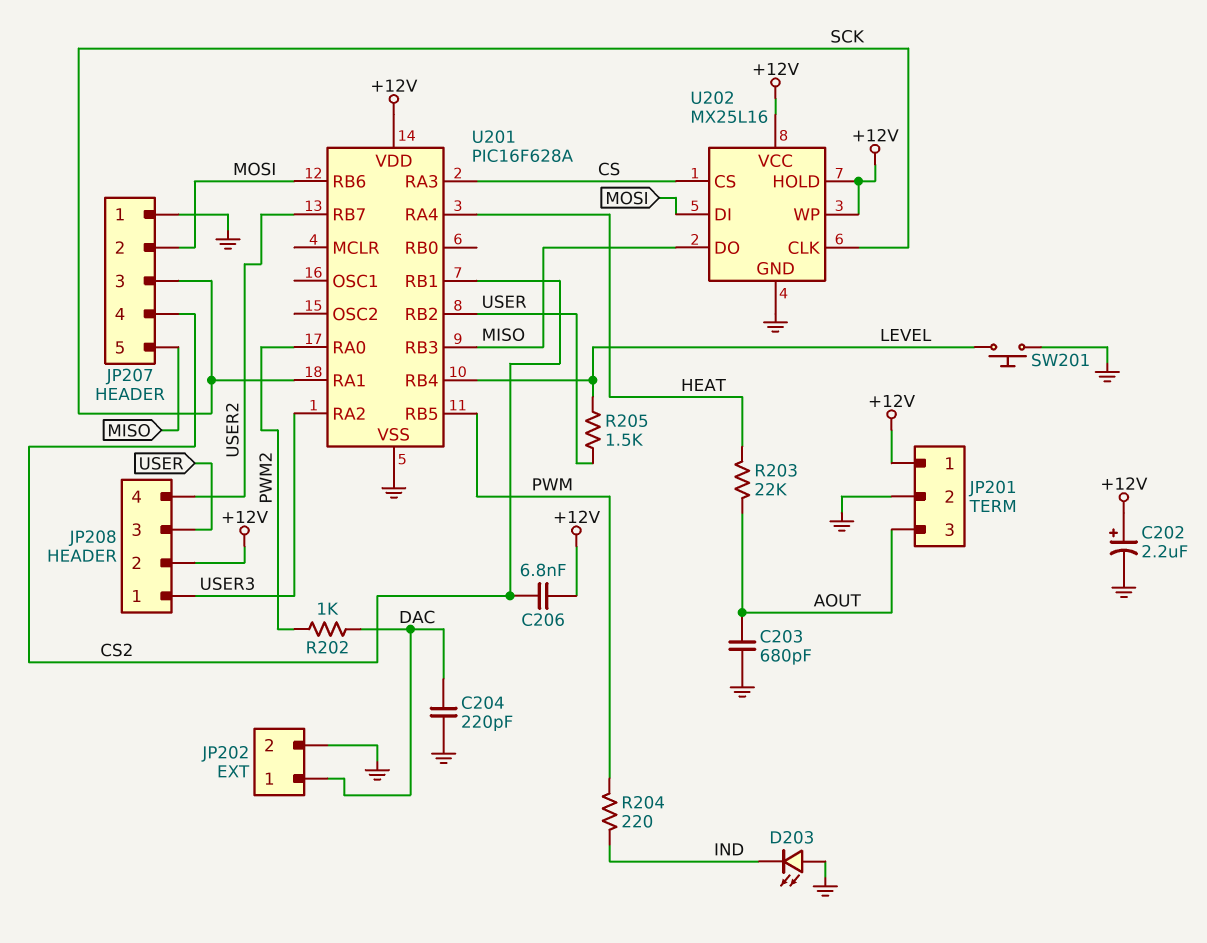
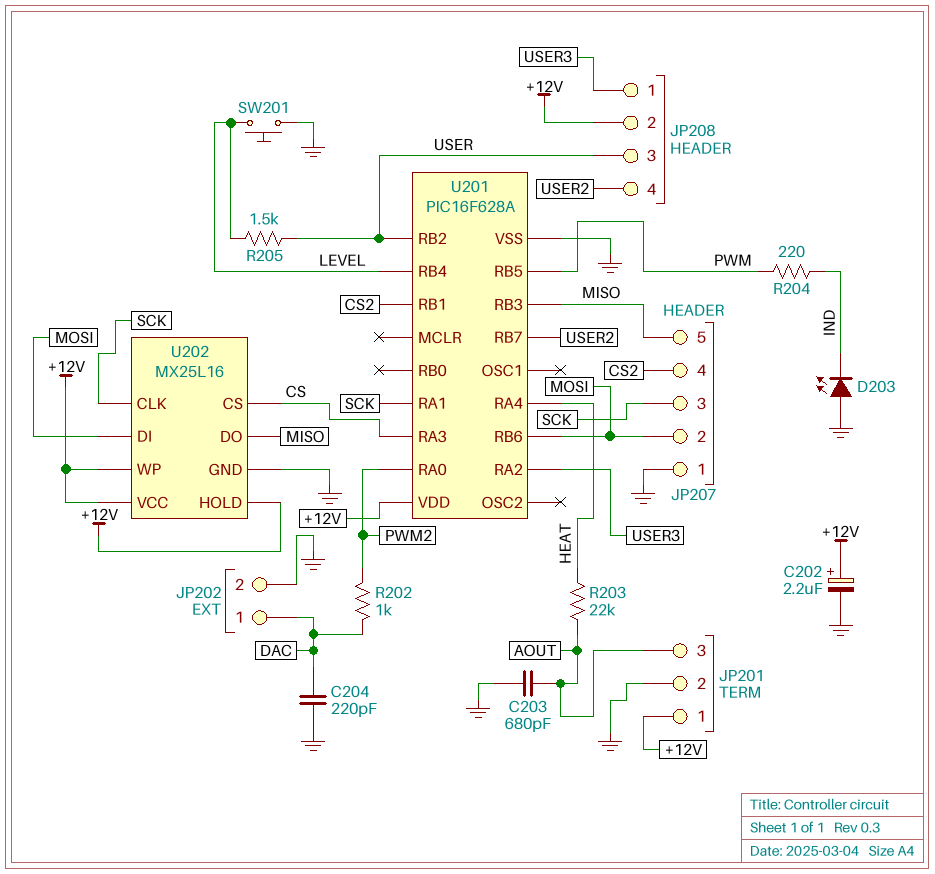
C206: 6.8nF (+12V, CS2) -> none

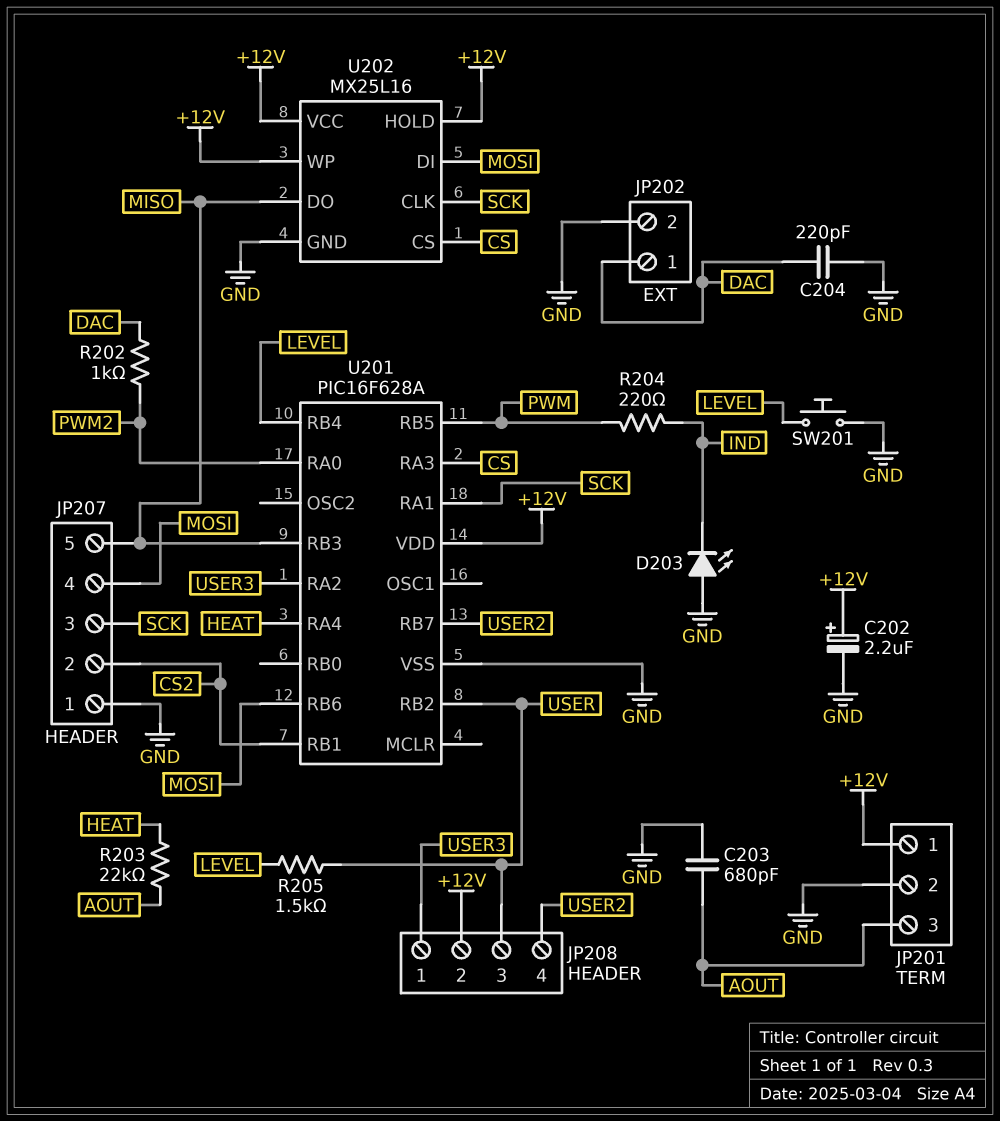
JP207 pin 2: MOSI -> CS2
JP207 pin 4: CS2 -> MOSI

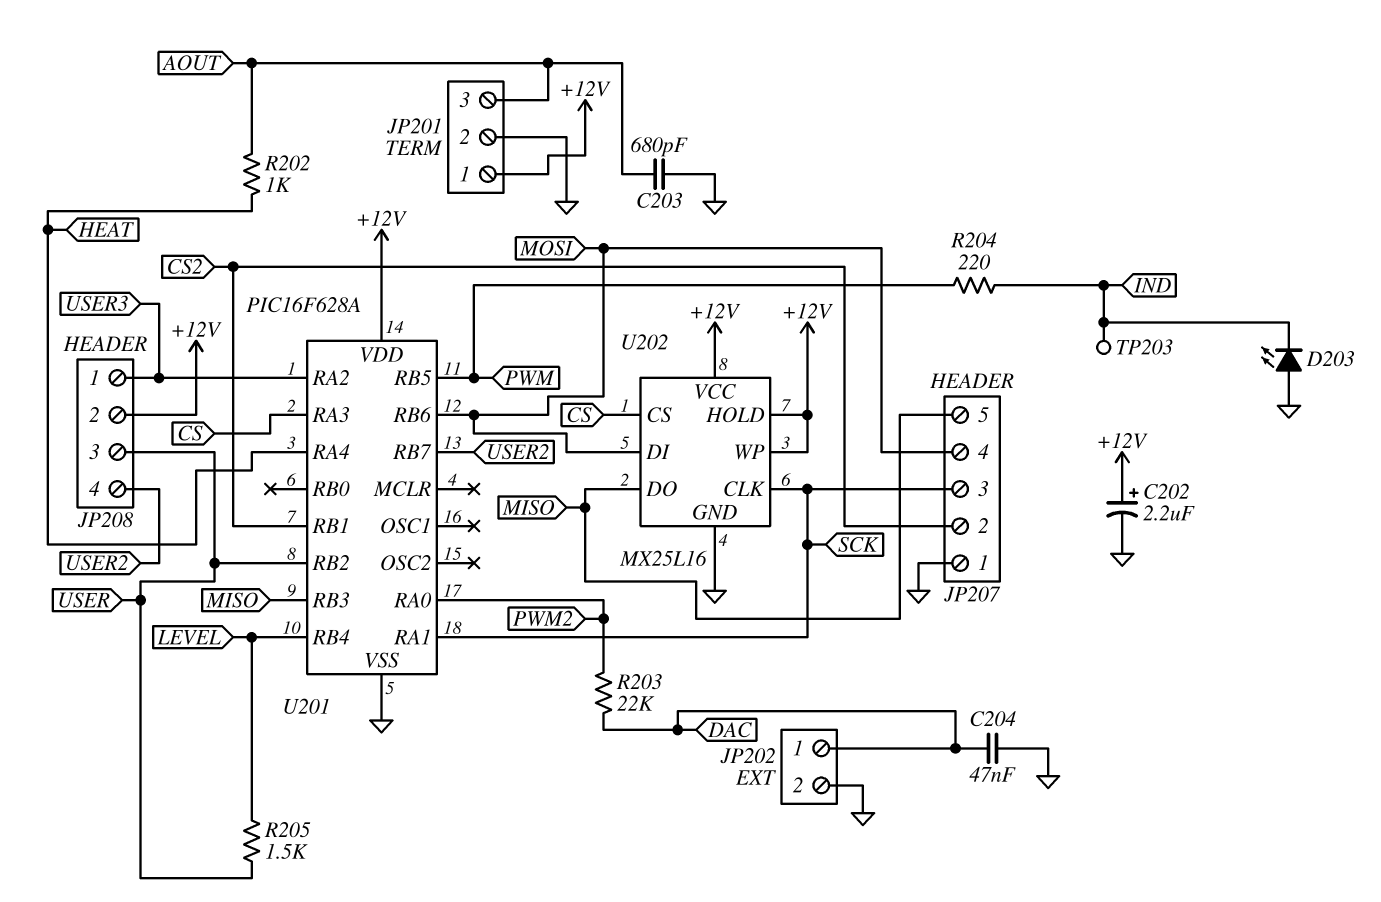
C204: 220pF (DAC, GND) -> 47nF (DAC, GND)
R202: 1k (DAC, PWM2) -> 1k (AOUT, HEAT)
R203: 22k (AOUT, HEAT) -> 22k (DAC, PWM2)
SW201: button (GND, LEVEL) -> none
TP203: none -> test point (IND)

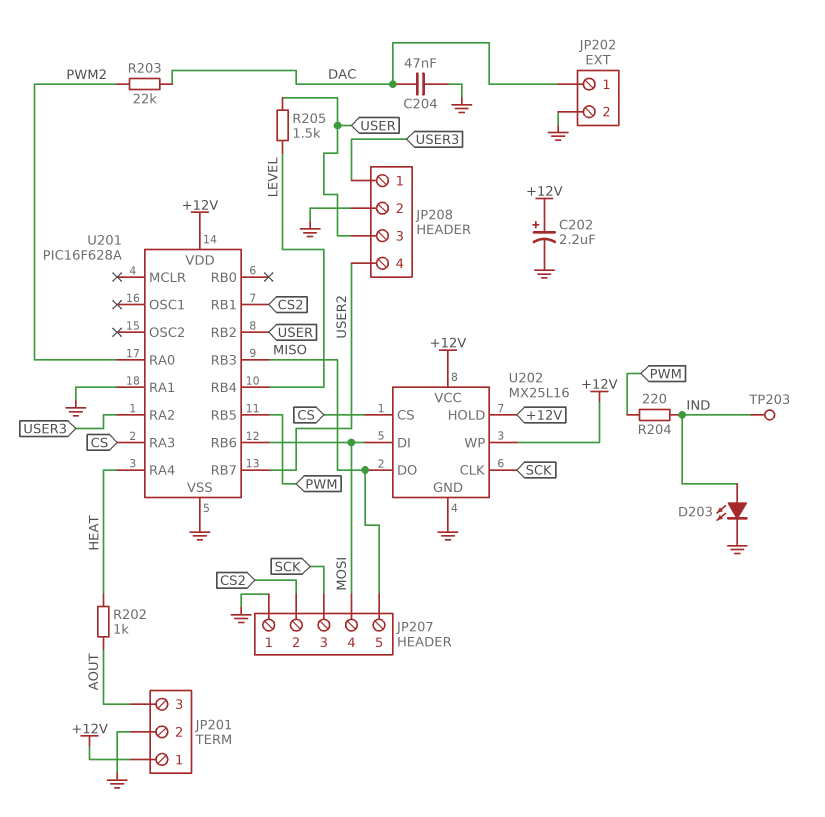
C203: 680pF (AOUT, GND) -> none
D203: LED (A GND, K IND) -> LED (A IND, K GND)
JP208 pin 2: +12V -> GND
U201 pin RA1: SCK -> GND

